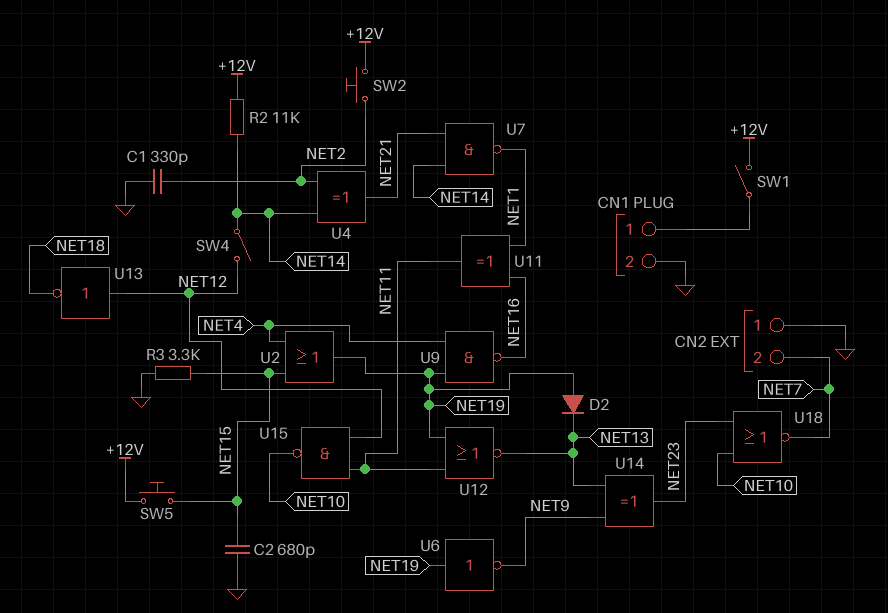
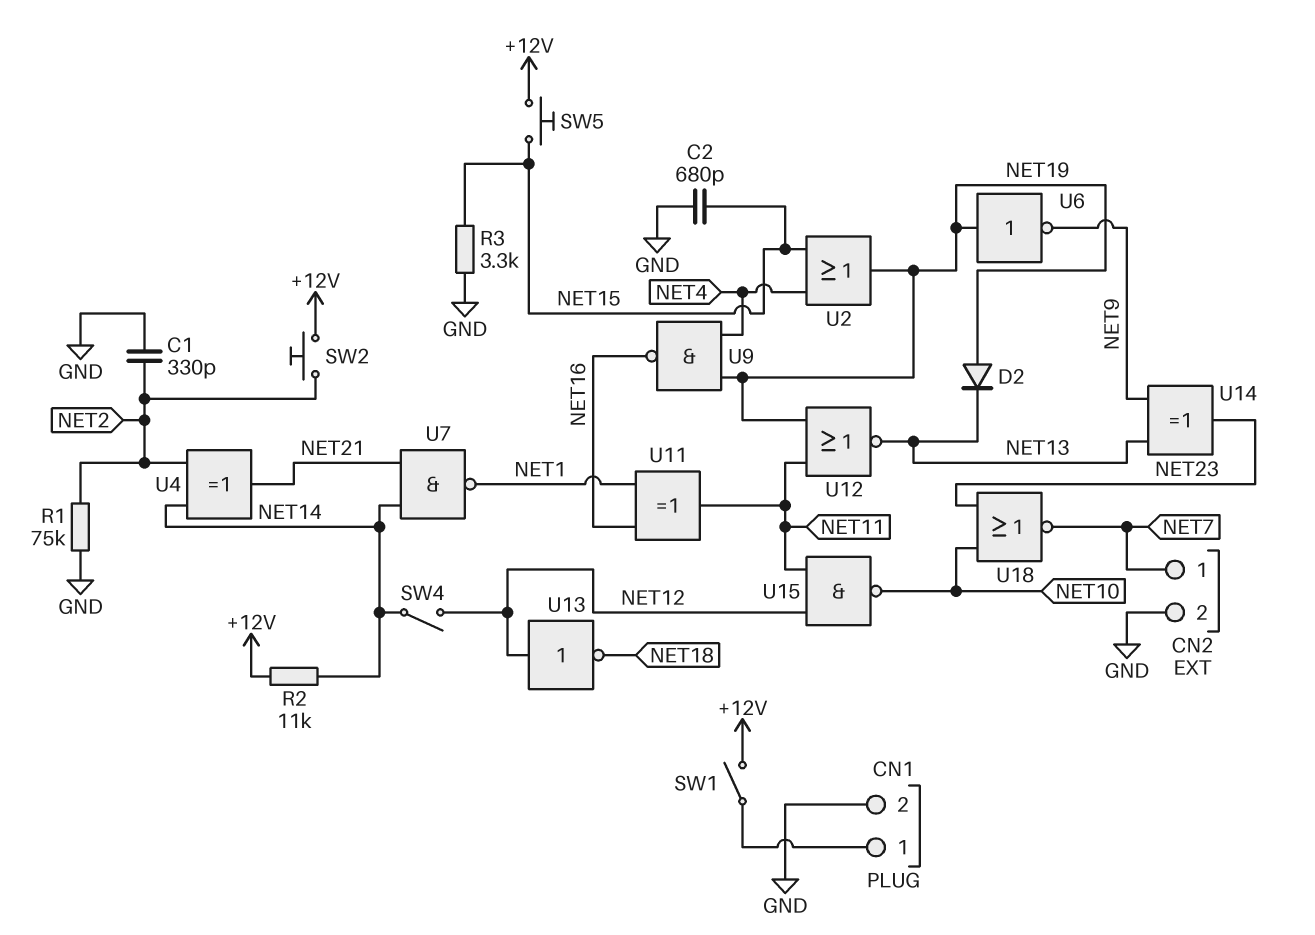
CN2 pin 1: GND -> NET7
CN2 pin 2: NET7 -> GND
R1: none -> 75k (GND, NET2)

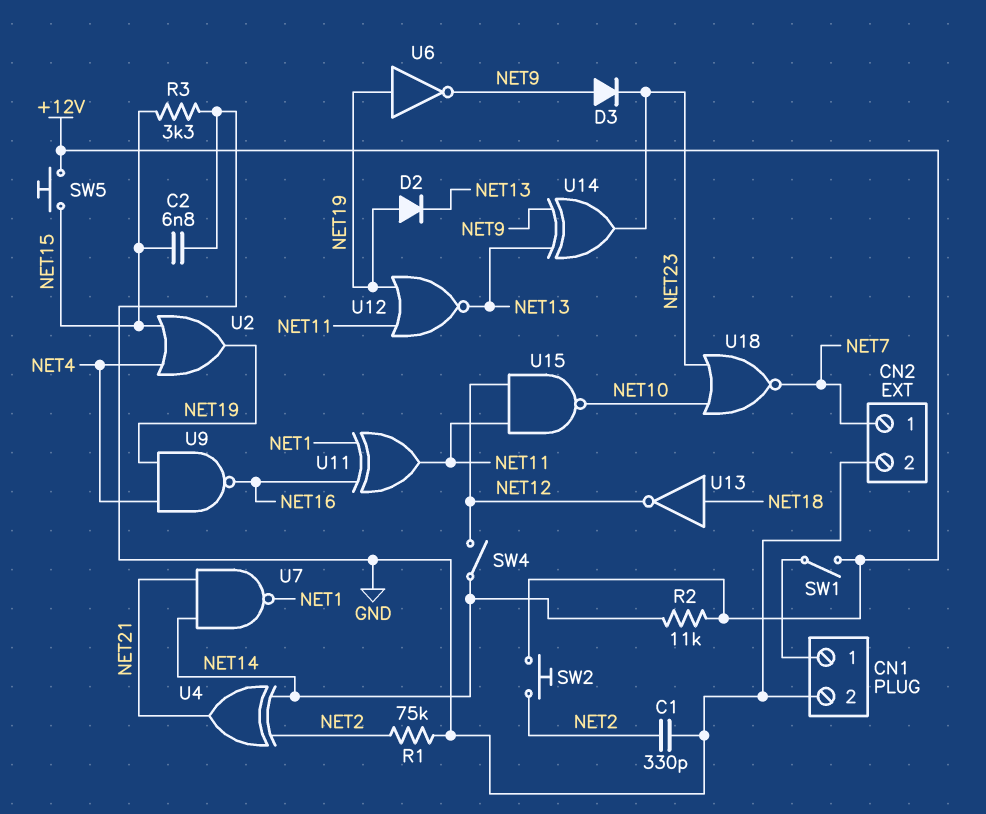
C2: 680pF (GND, NET15) -> 6.8nF (GND, NET15)
D3: none -> diode (A NET9, K NET23)
U13: NOT (in NET12, out NET18) -> NOT (in NET18, out NET12)

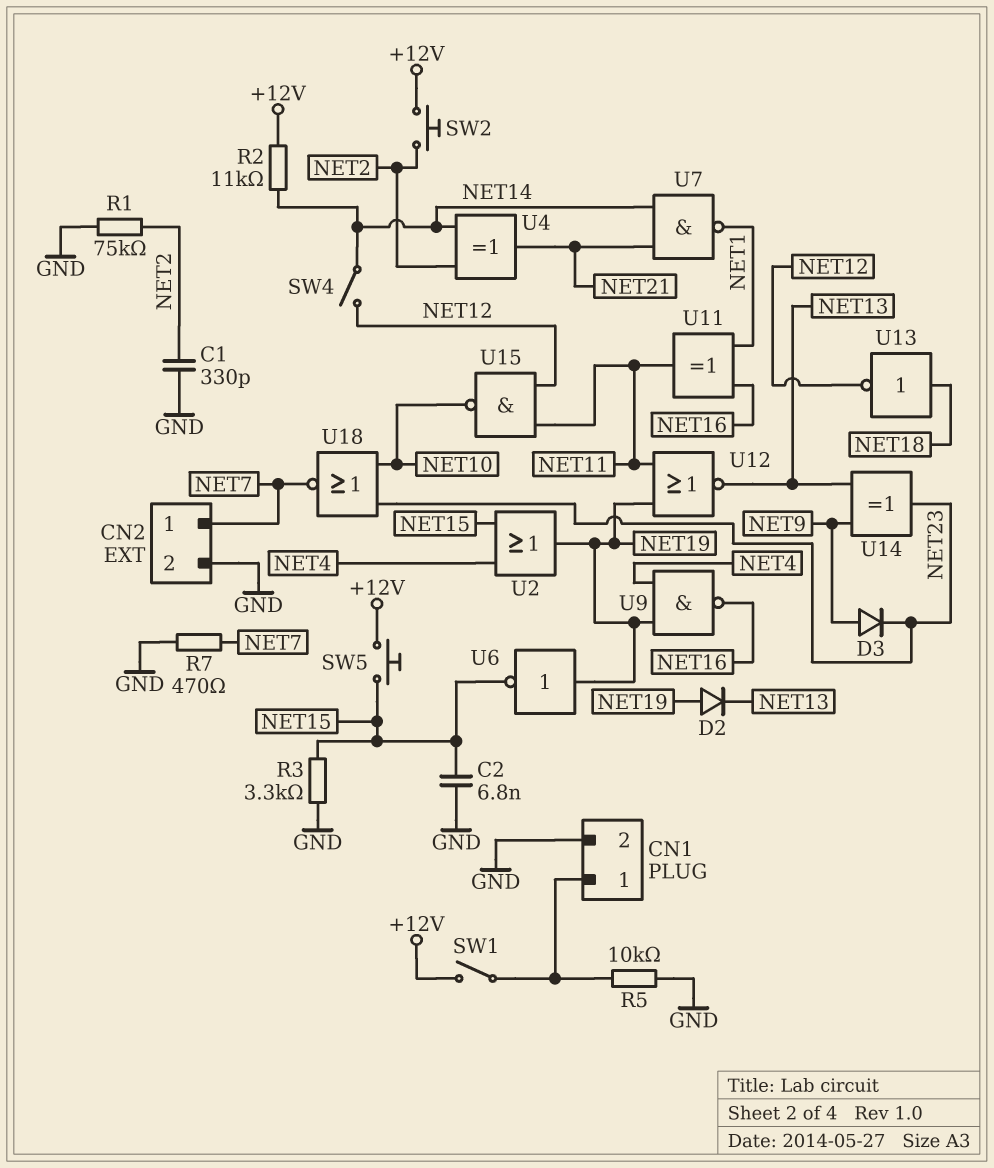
R5: none -> 10k (CN1/1, GND)
R7: none -> 470 (GND, NET7)
U6: NOT (in NET19, out NET9) -> NOT (in NET19, out NET15)

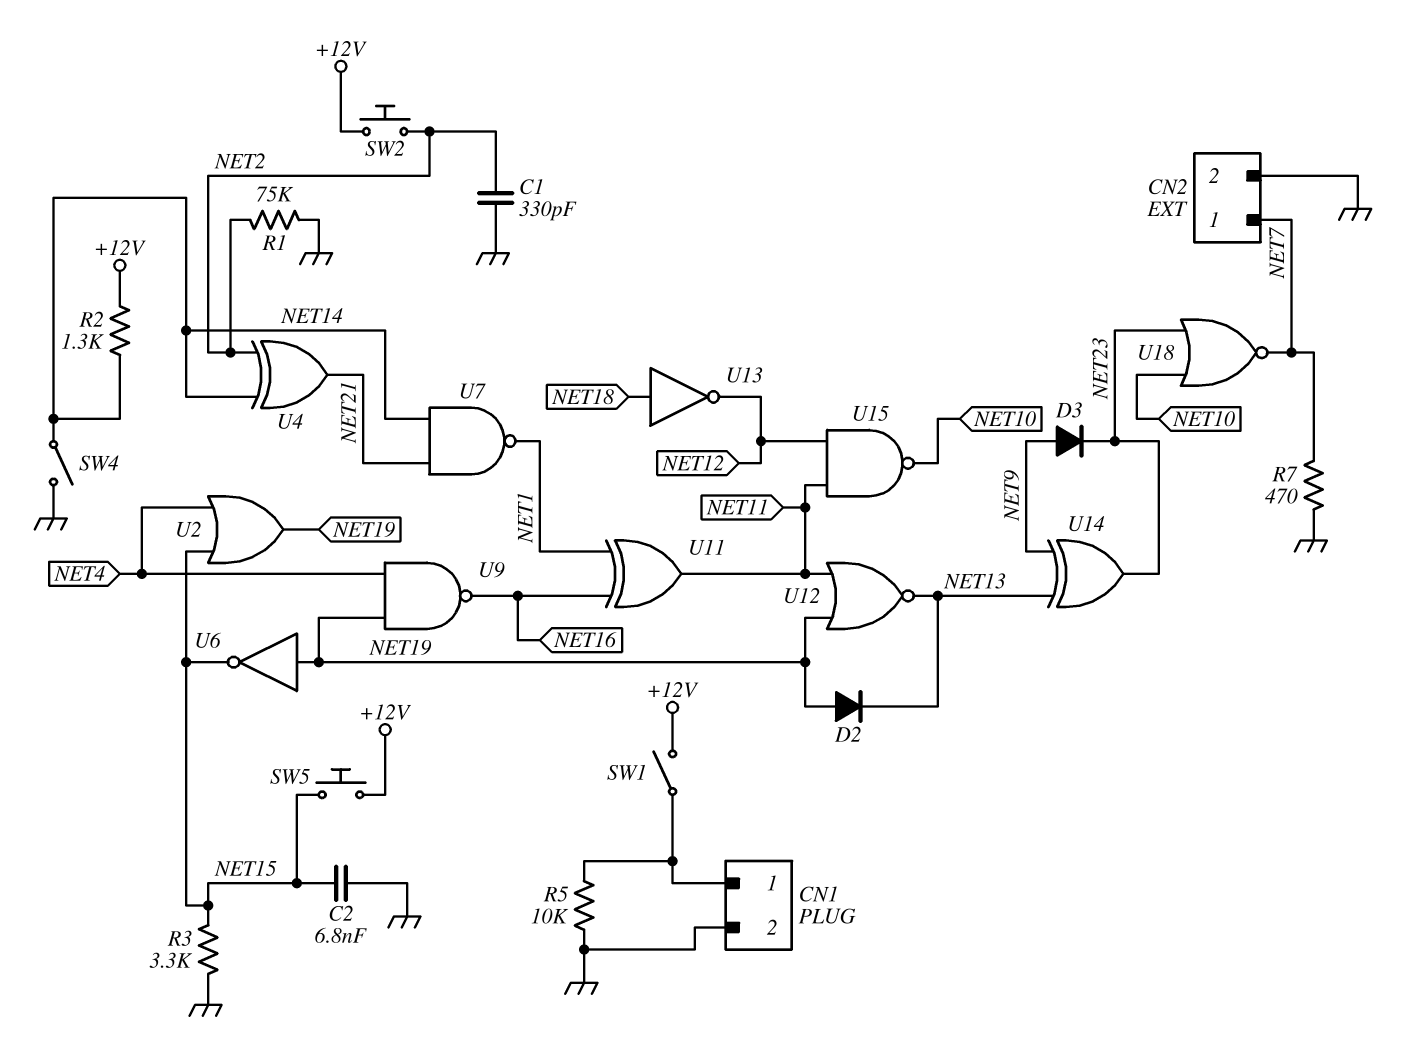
R2: 11k (+12V, NET14) -> 1.3k (+12V, NET14)
SW4: switch (NET12, NET14) -> switch (GND, NET14)

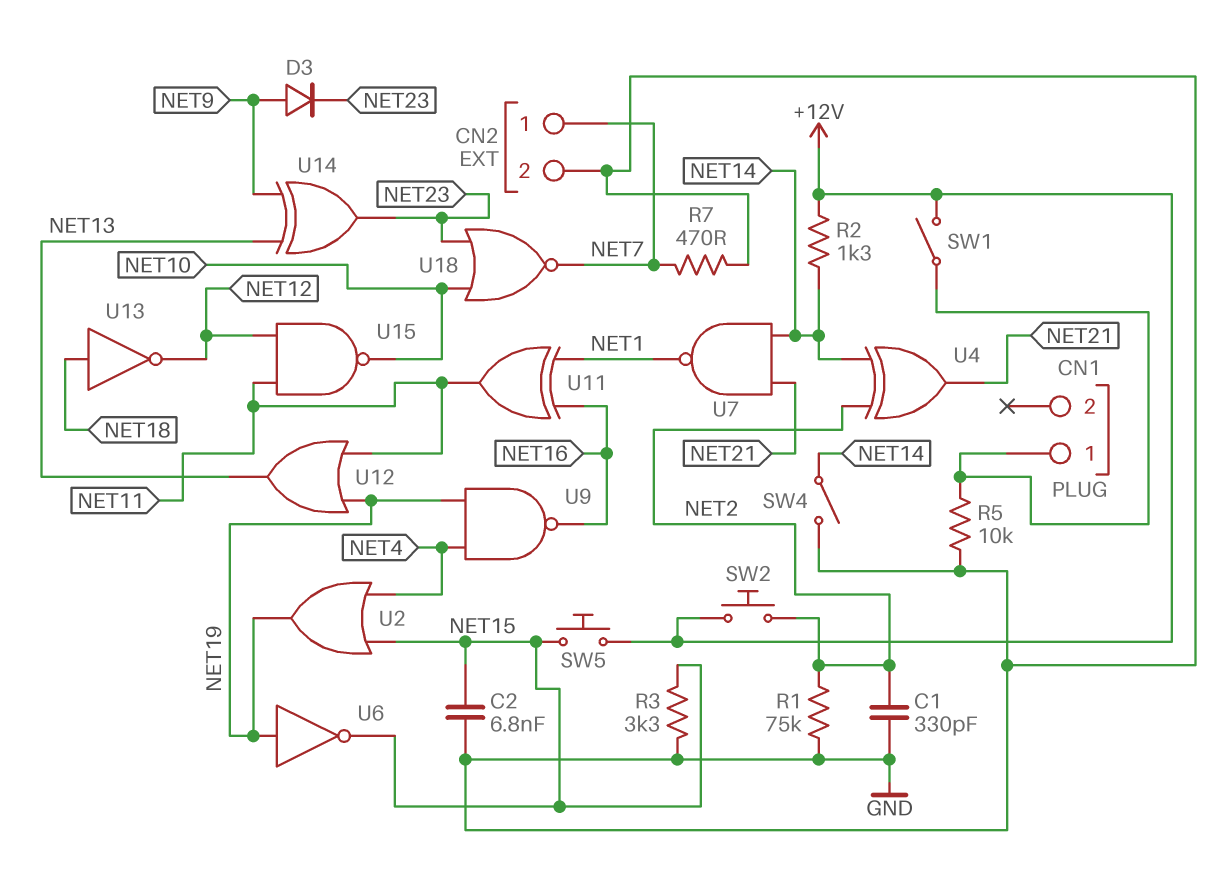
CN1 pin 2: GND -> none
D2: diode (A NET19, K NET13) -> none
U12: NOR (in NET11, in NET19, out NET13) -> OR (in NET11, in NET19, out NET13)

